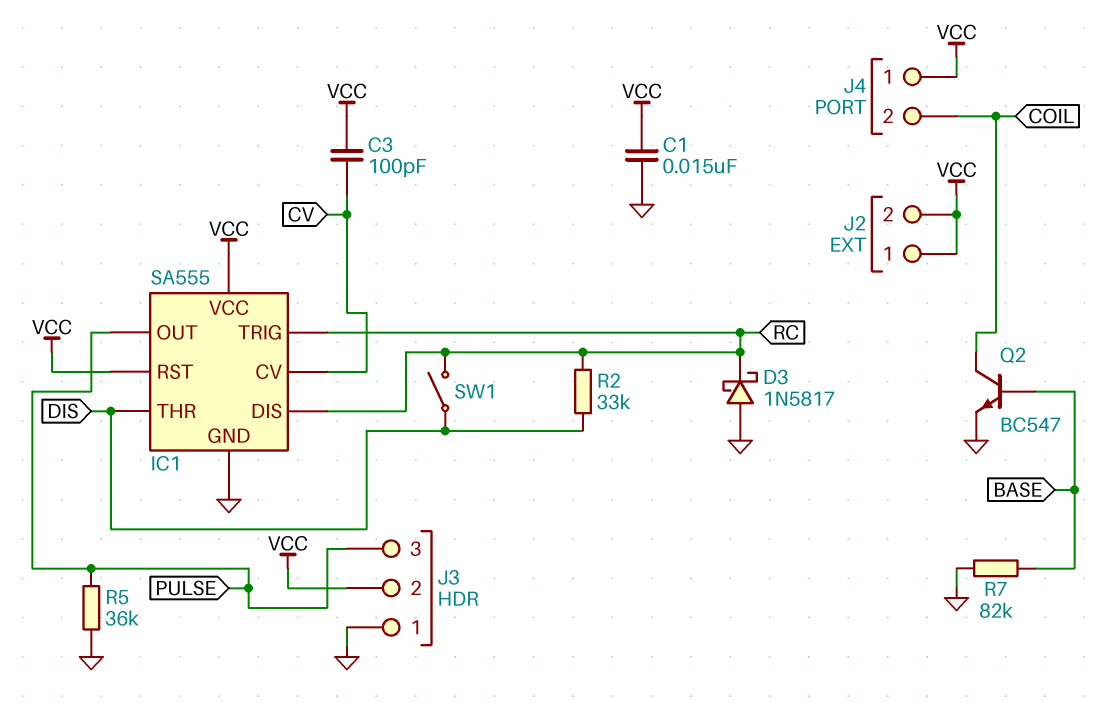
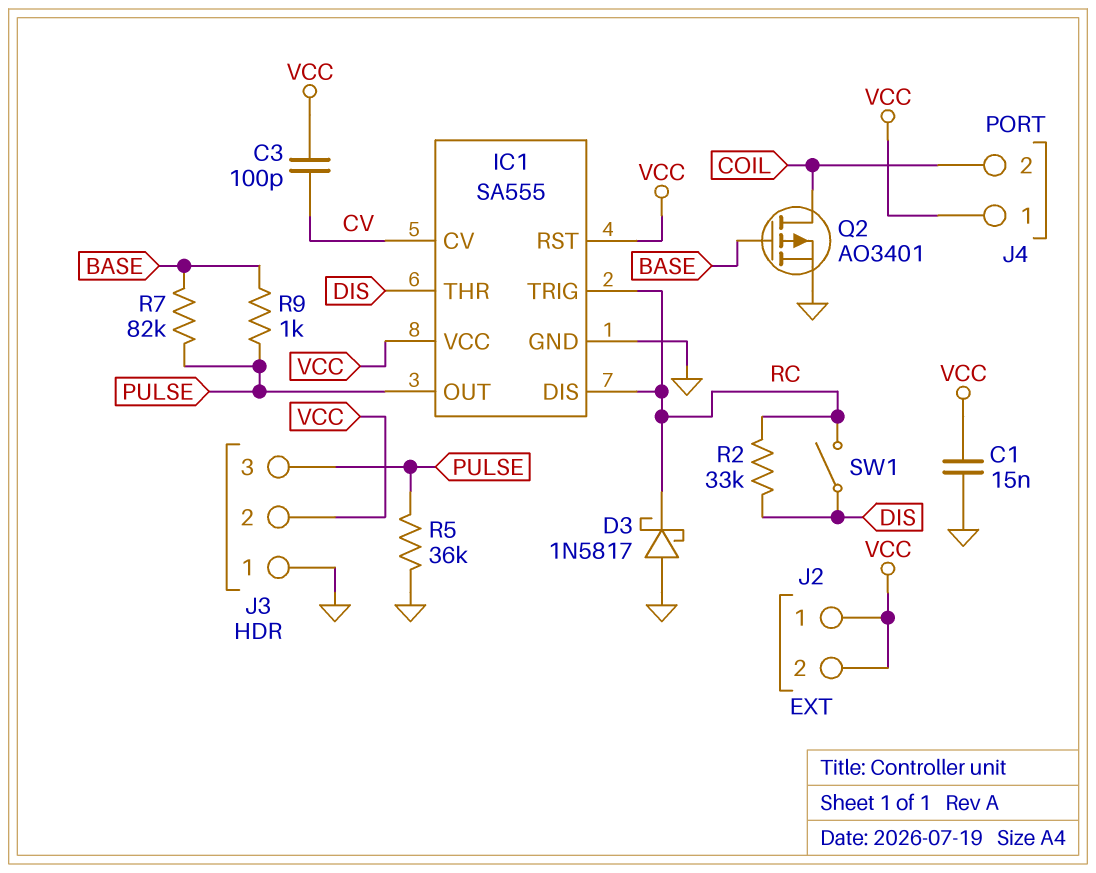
Q2: NPN BC547 (B BASE, C COIL, E GND) -> PMOS AO3401 (G BASE, D COIL, S GND)
R7: 82k (BASE, GND) -> 82k (BASE, PULSE)
R9: none -> 1k (BASE, PULSE)

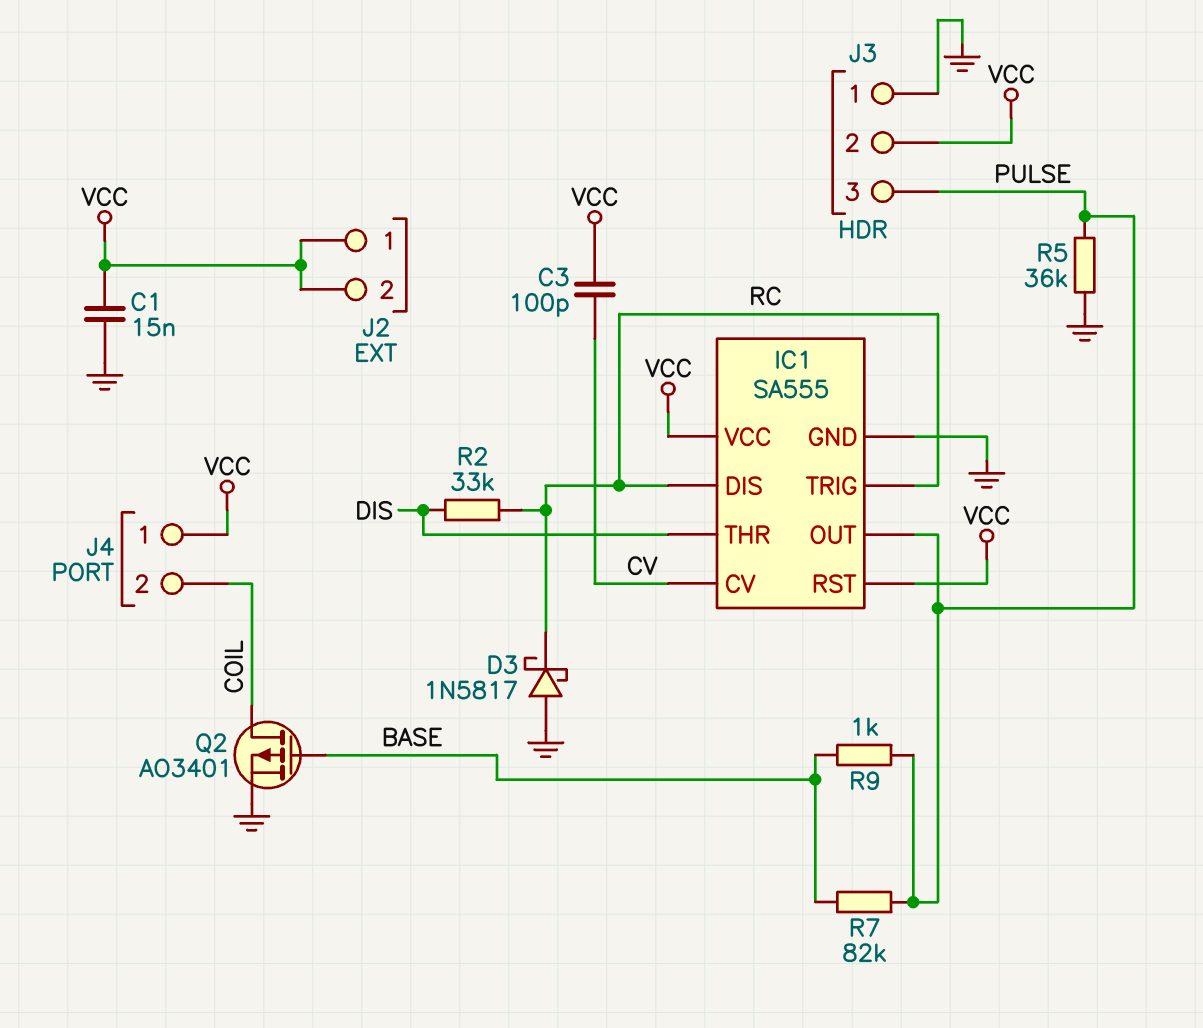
SW1: switch (DIS, RC) -> none

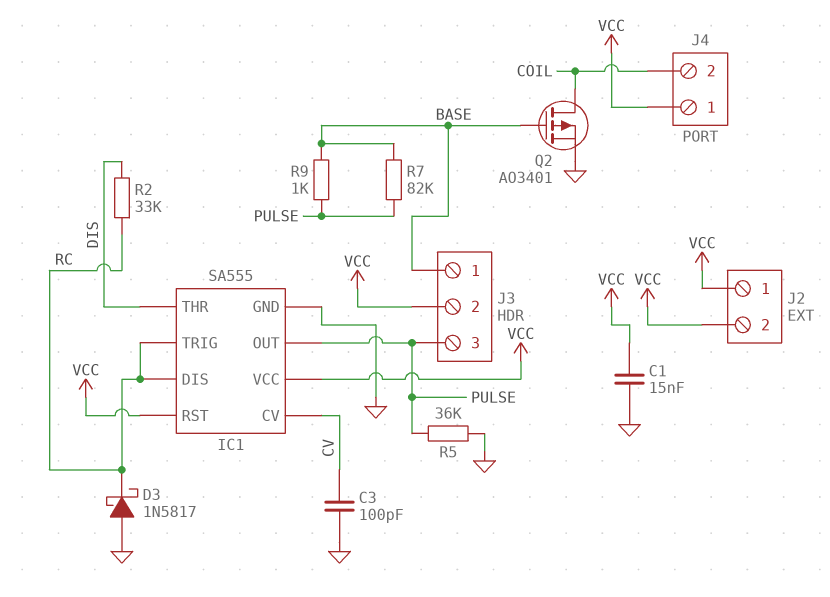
C3: 100pF (CV, VCC) -> 100pF (CV, GND)
J3 pin 1: GND -> BASE

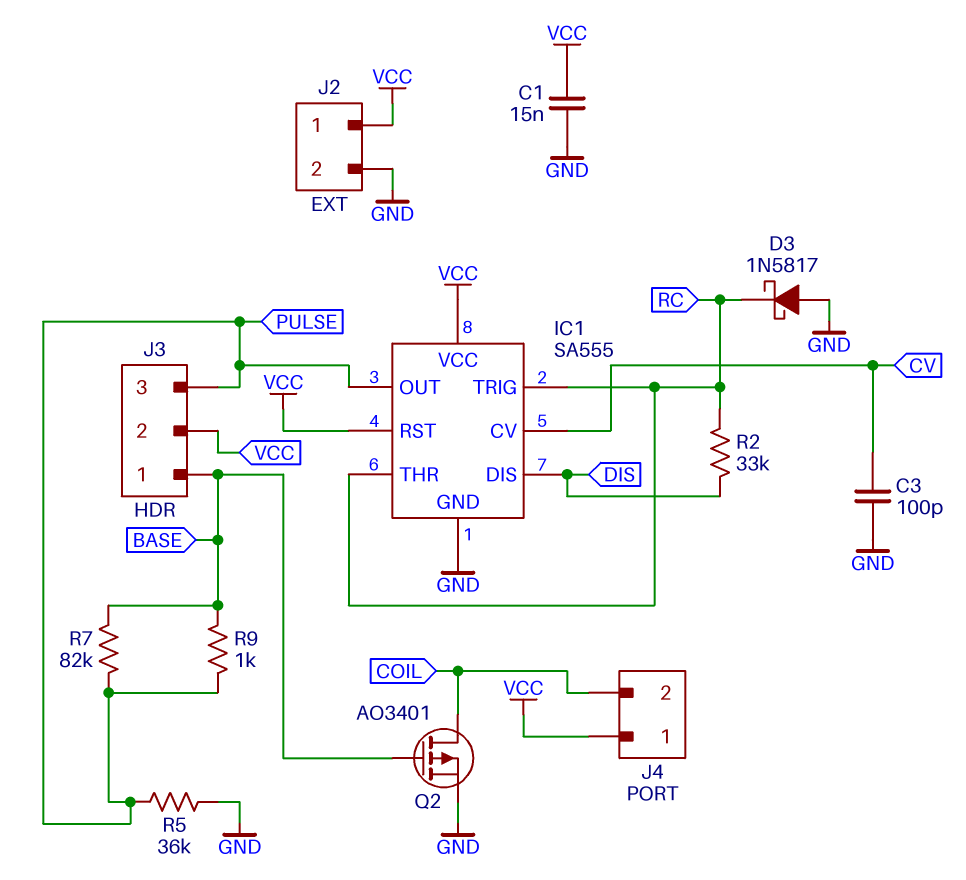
IC1 pin DIS: RC -> DIS
IC1 pin THR: DIS -> RC
J2 pin 2: VCC -> GND

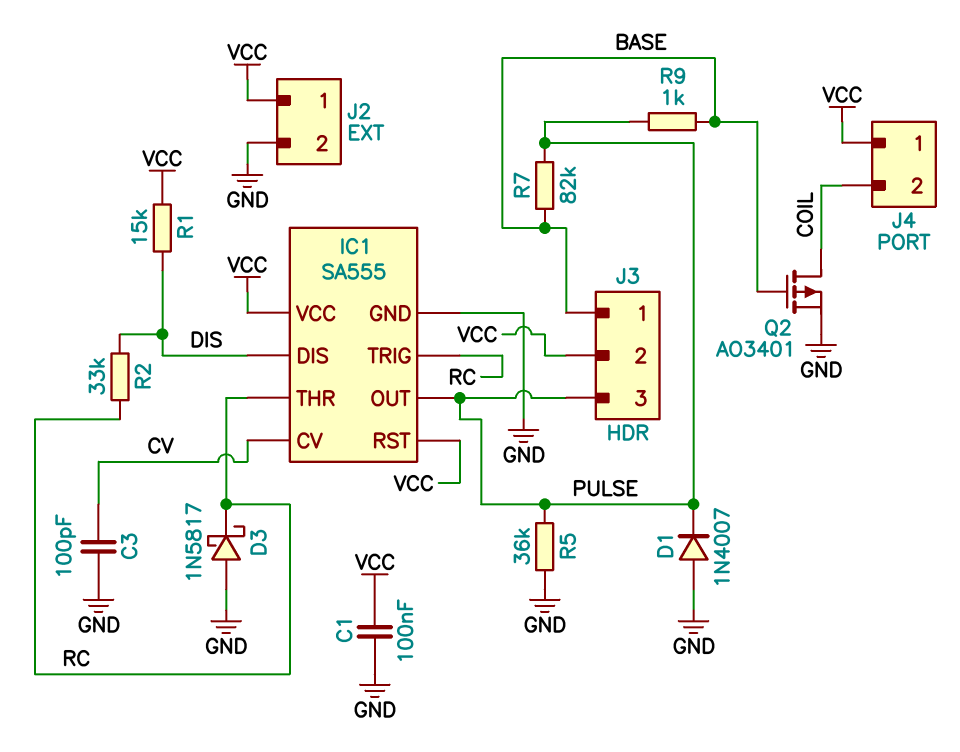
C1: 15nF (GND, VCC) -> 100nF (GND, VCC)
D1: none -> diode 1N4007 (A GND, K PULSE)
R1: none -> 15k (DIS, VCC)

